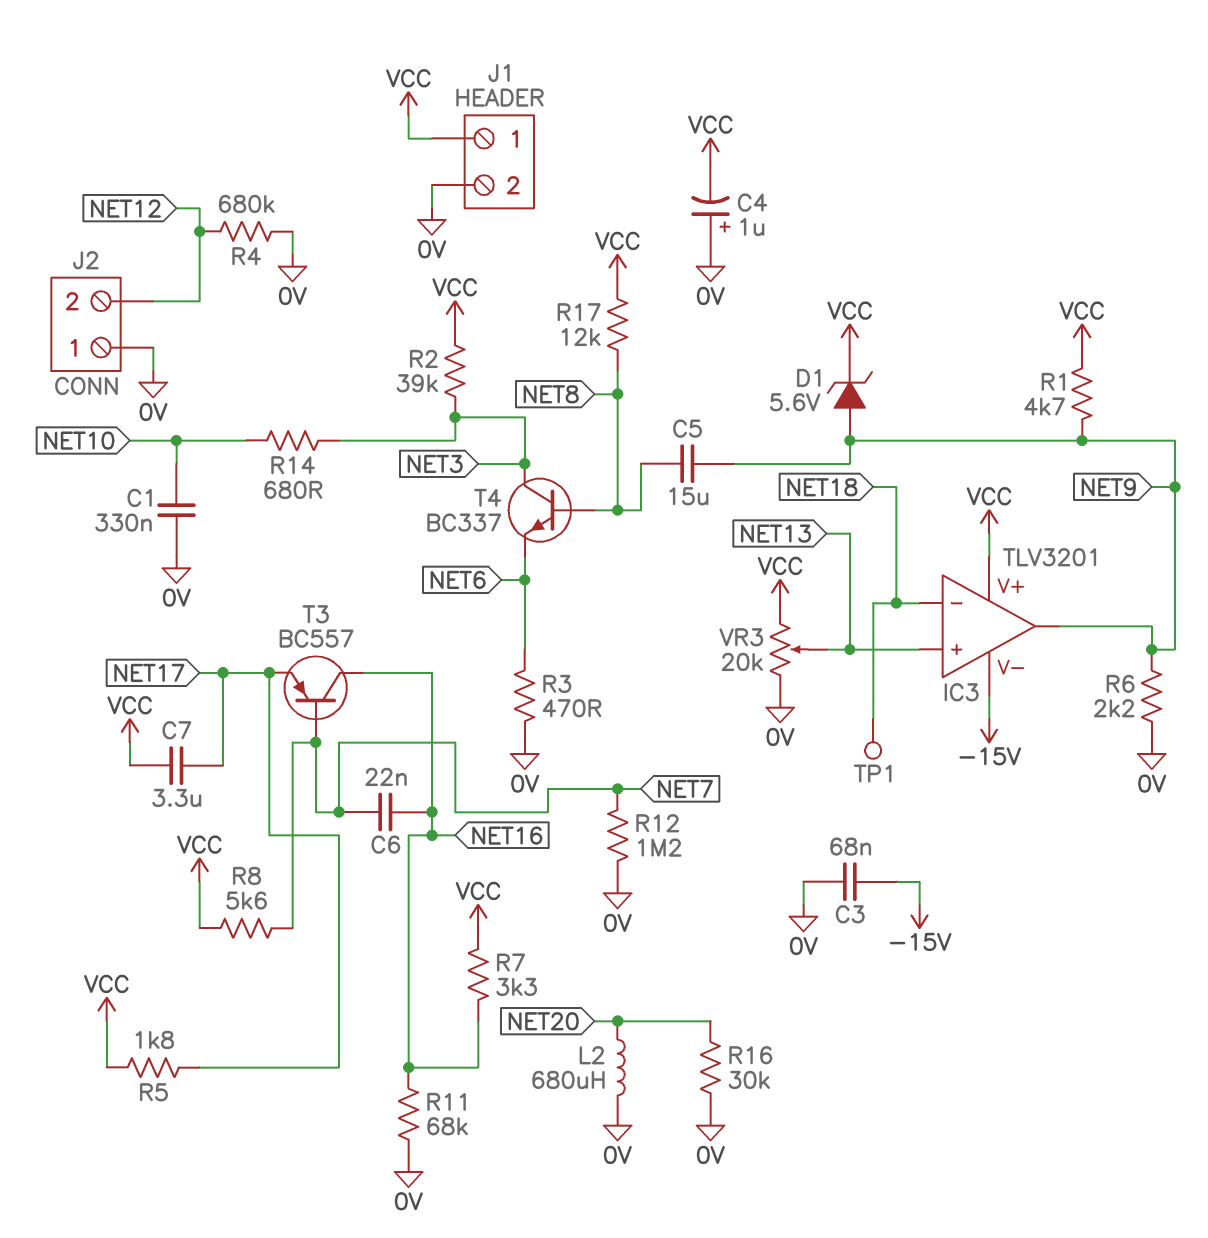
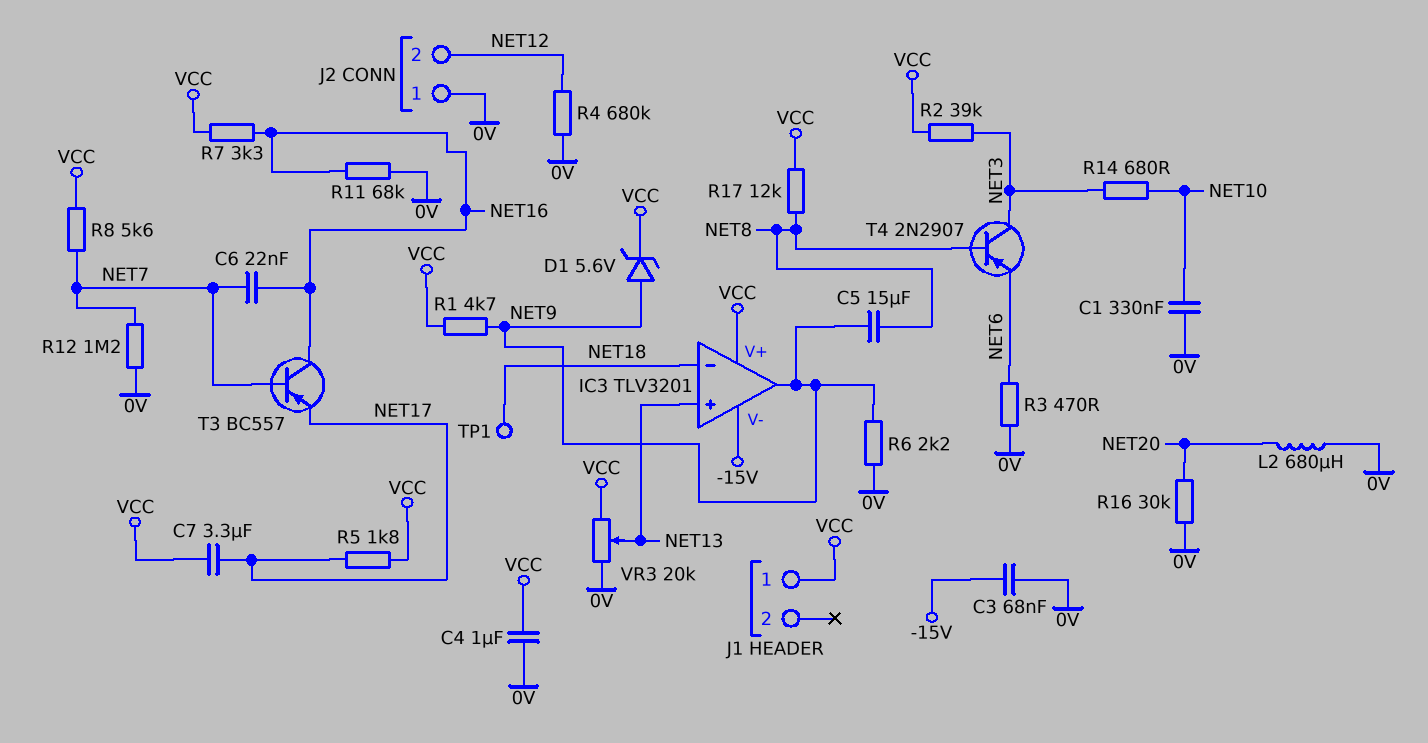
C4: 1uF (plus 0V, minus VCC) -> 1uF (0V, VCC)
J1 pin 2: 0V -> none
T4: NPN BC337 (B NET8, C NET3, E NET6) -> PNP 2N2907 (B NET8, C NET3, E NET6)

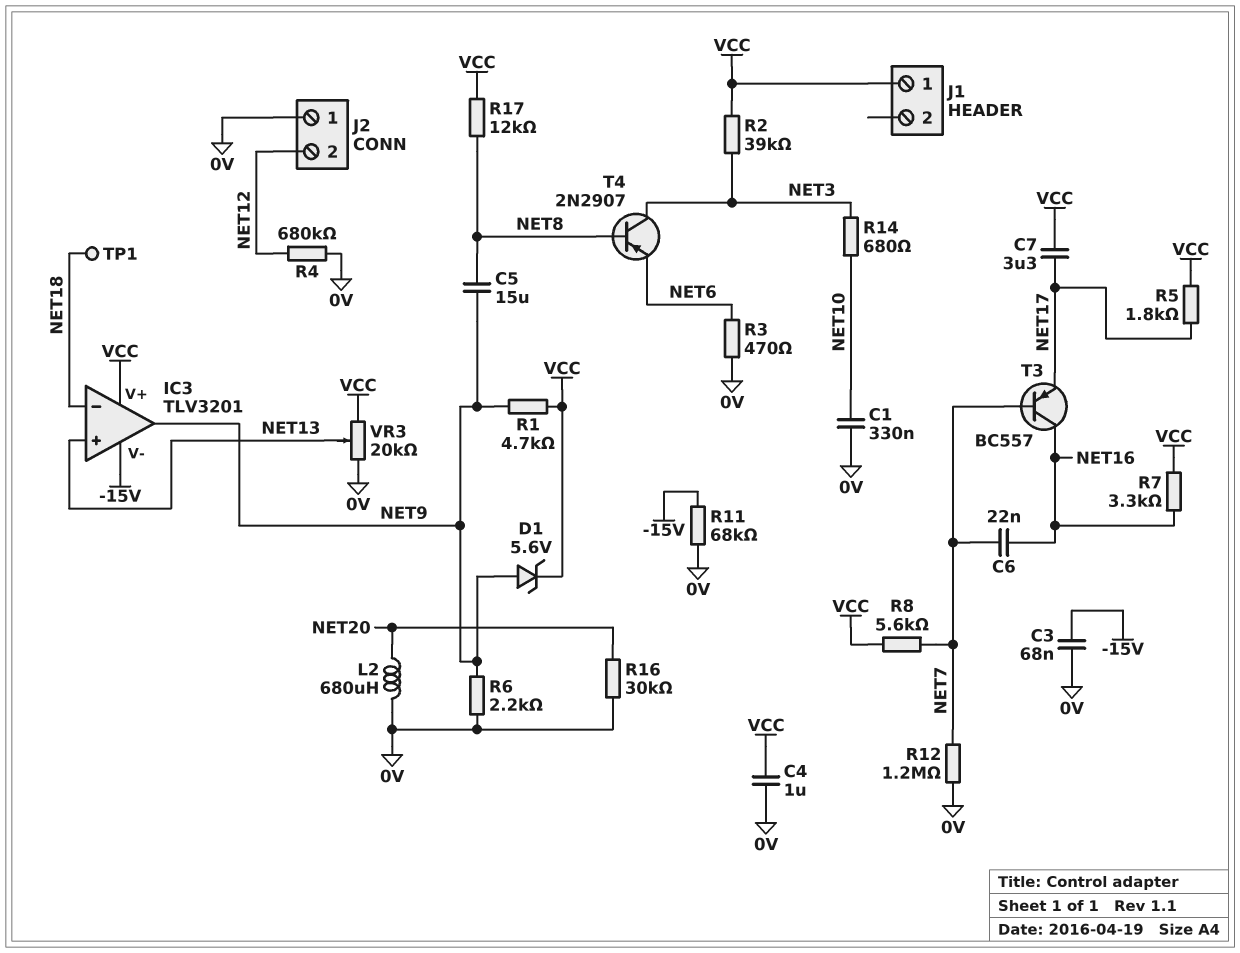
R11: 68k (0V, NET16) -> 68k (-15V, 0V)

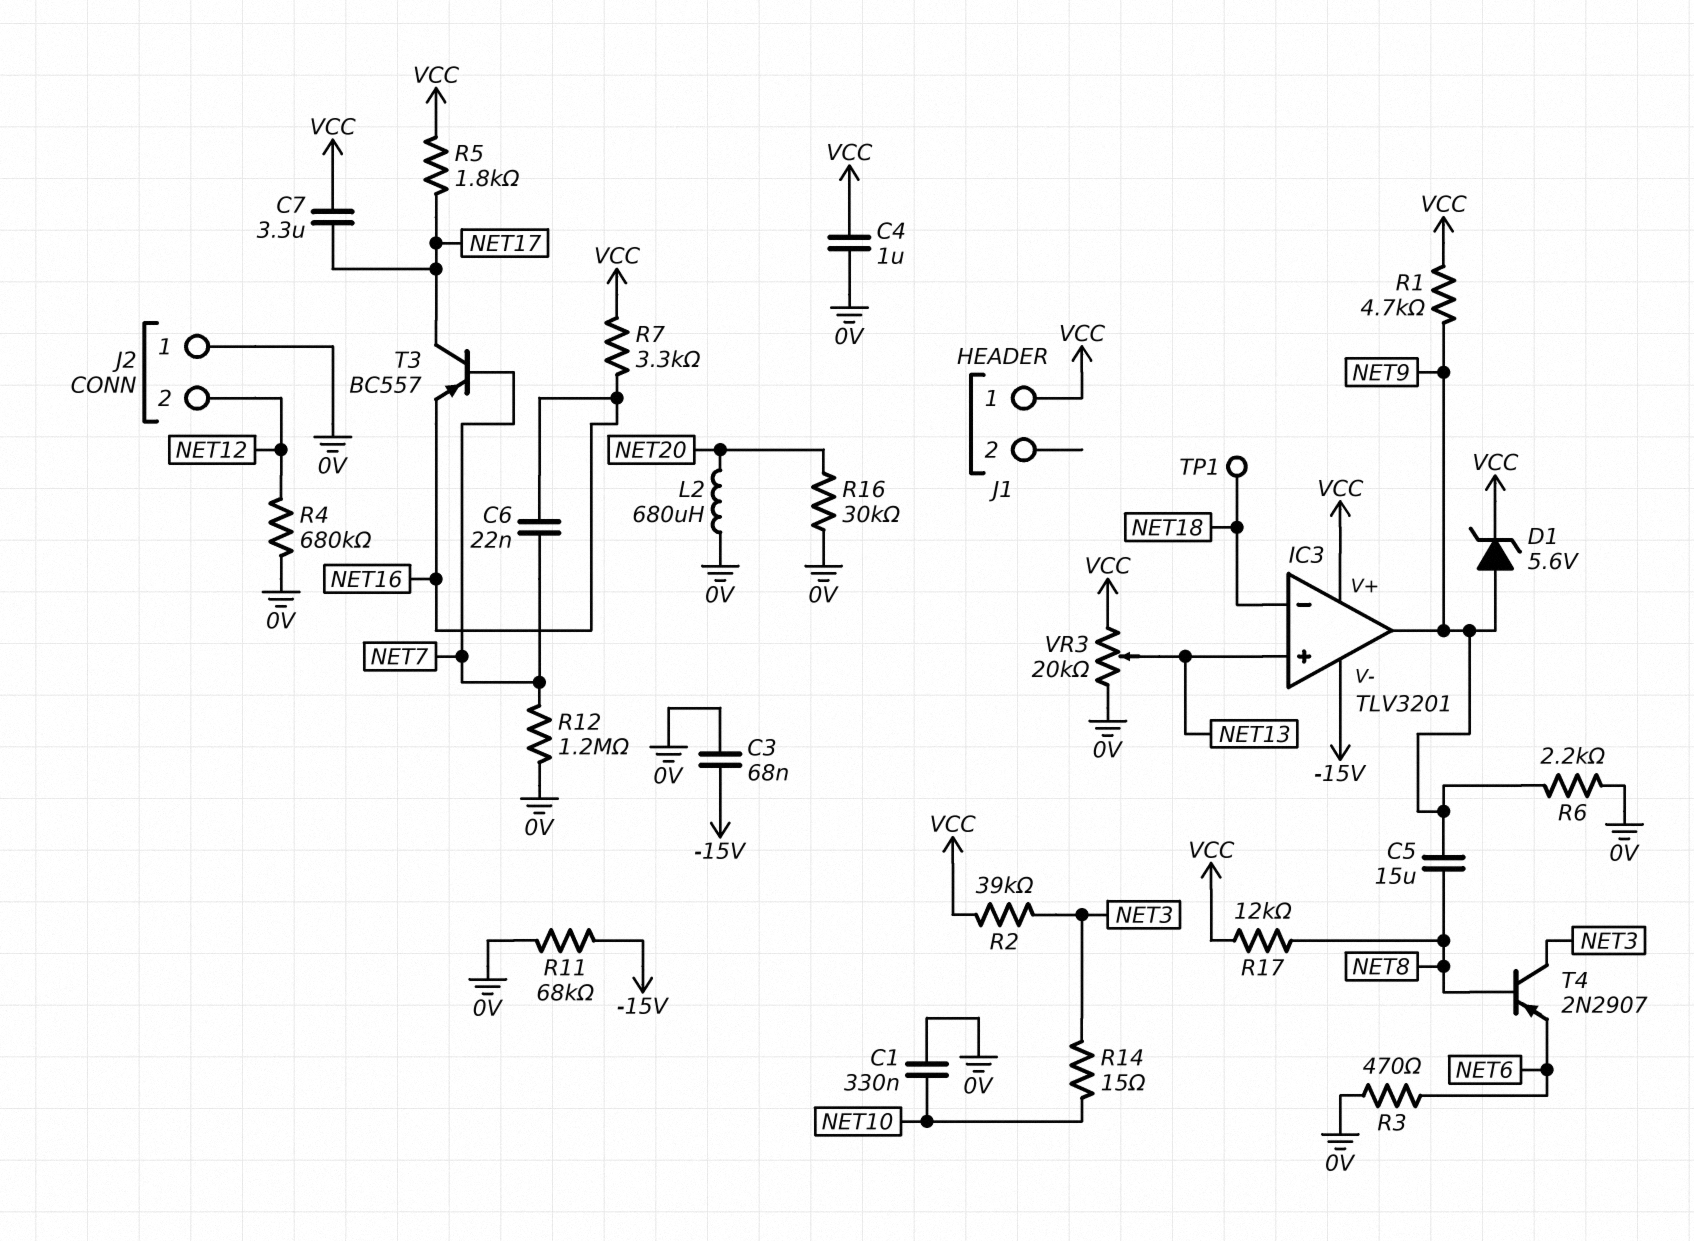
R8: 5.6k (NET7, VCC) -> none
R14: 680 (NET3, NET10) -> 15 (NET3, NET10)
T3: PNP BC557 (B NET7, C NET16, E NET17) -> PNP BC557 (B NET7, C NET17, E NET16)

